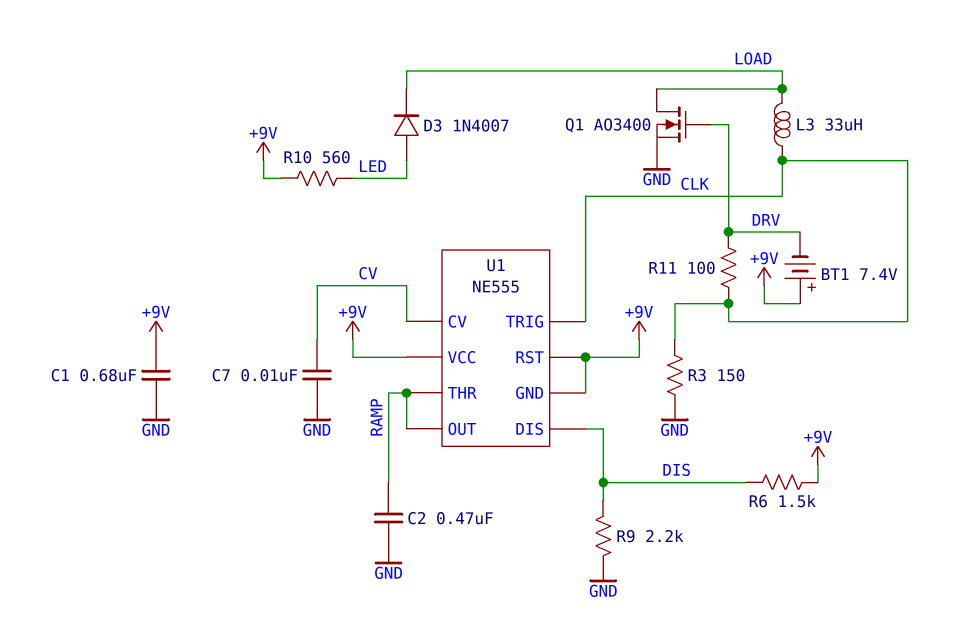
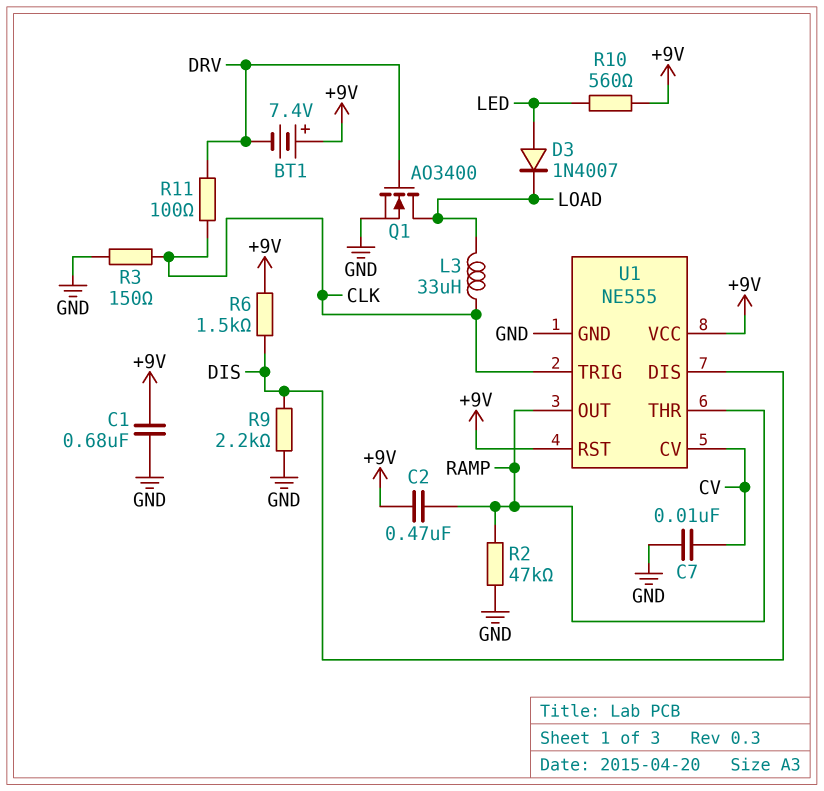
C2: 470nF (GND, RAMP) -> 470nF (+9V, RAMP)
R2: none -> 47k (GND, RAMP)
U1 pin GND: +9V -> GND

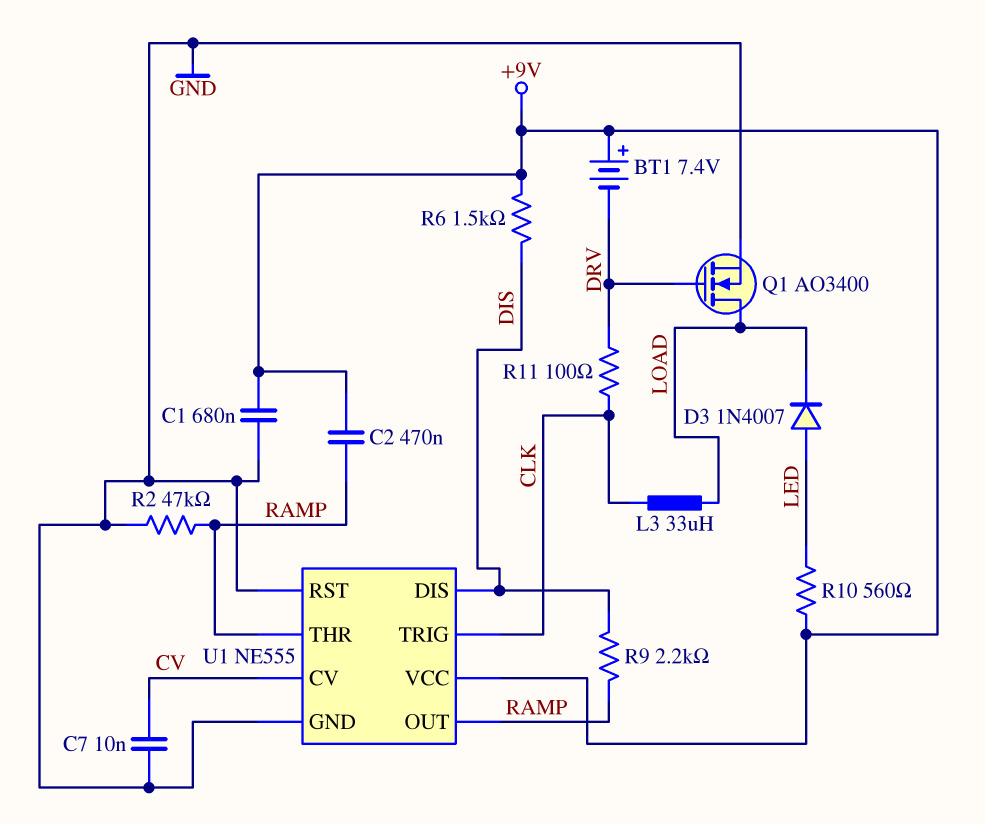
R3: 150 (CLK, GND) -> none
R9: 2.2k (DIS, GND) -> 2.2k (DIS, RAMP)
U1 pin RST: +9V -> GND

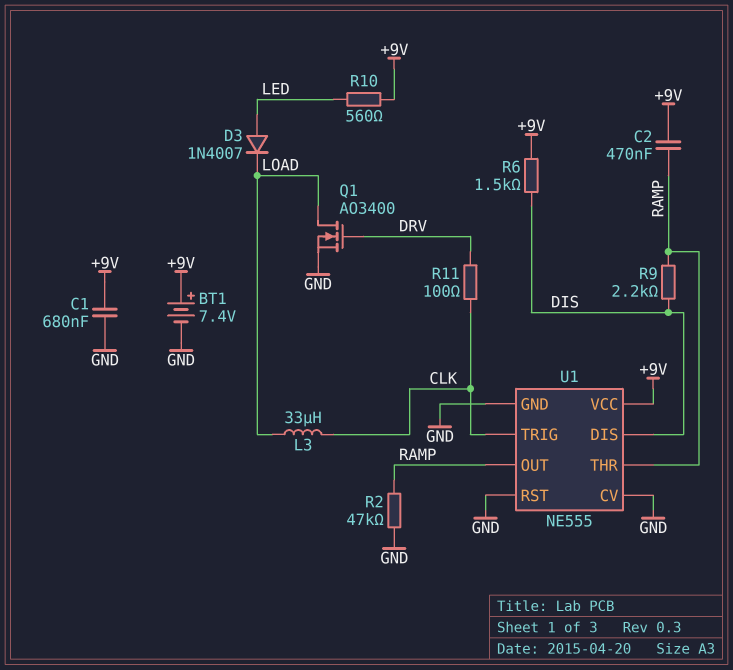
BT1: 7.4V (plus +9V, minus DRV) -> 7.4V (plus +9V, minus GND)
C7: 10nF (CV, GND) -> none
U1 pin CV: CV -> GND

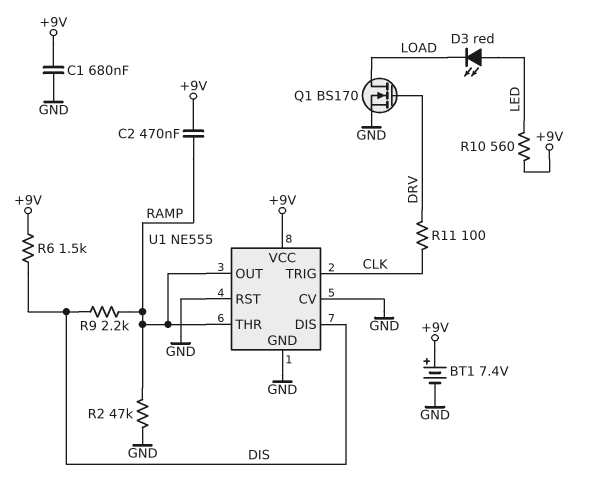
D3: diode 1N4007 (A LED, K LOAD) -> LED red (A LED, K LOAD)
L3: 33uH (CLK, LOAD) -> none
Q1: NMOS AO3400 (G DRV, D LOAD, S GND) -> NMOS BS170 (G DRV, D LOAD, S GND)

